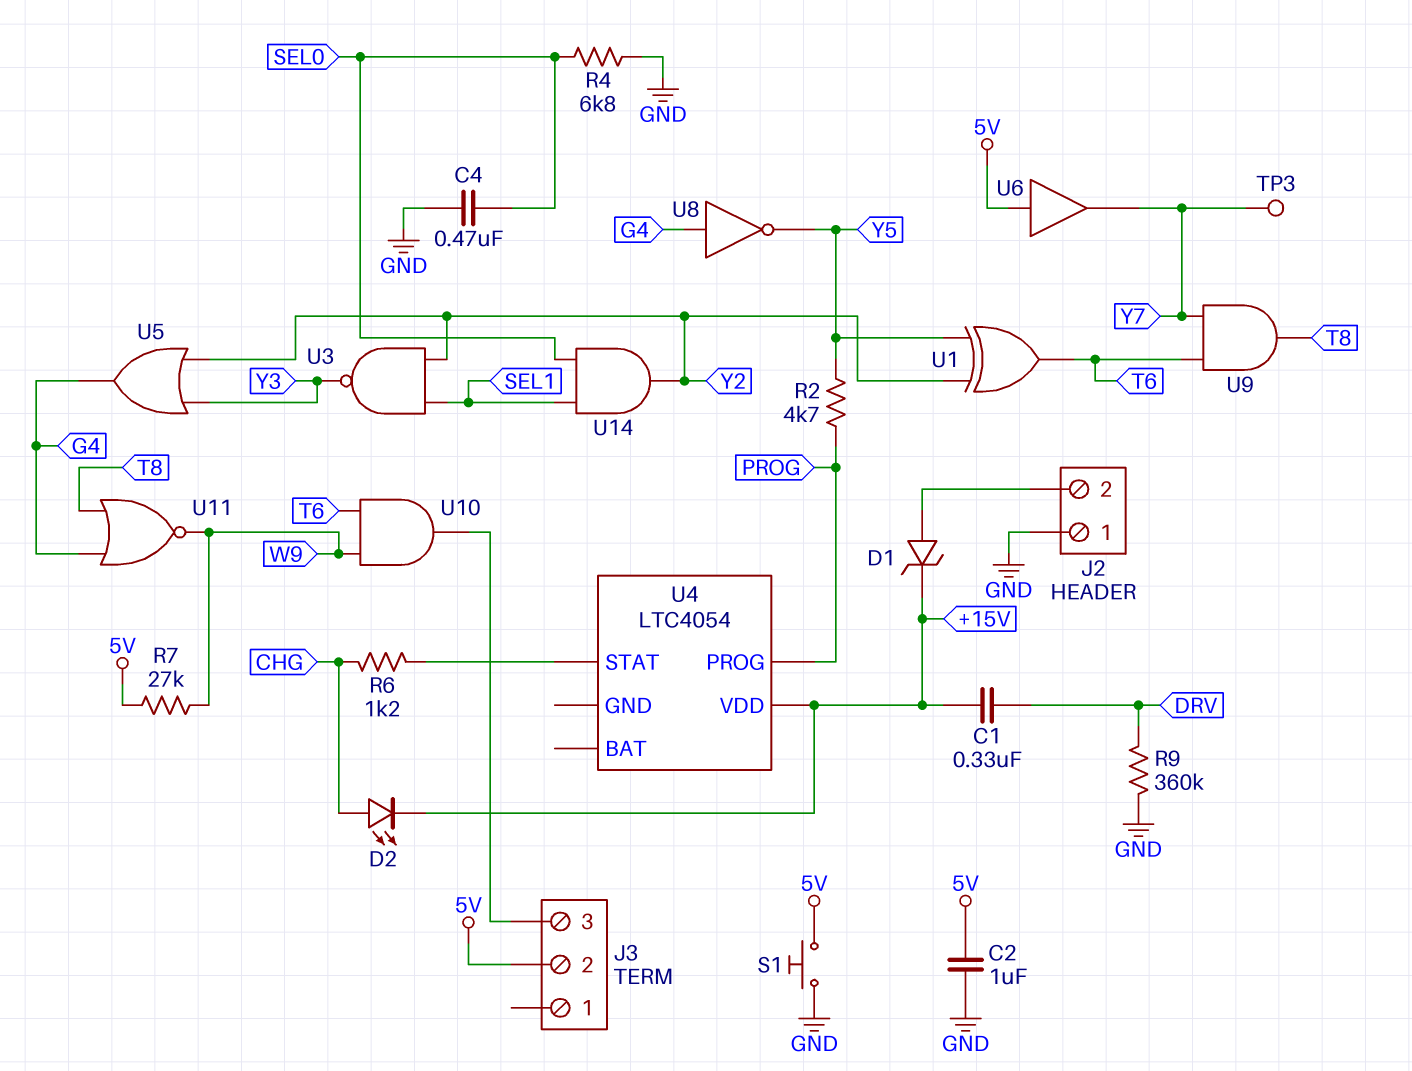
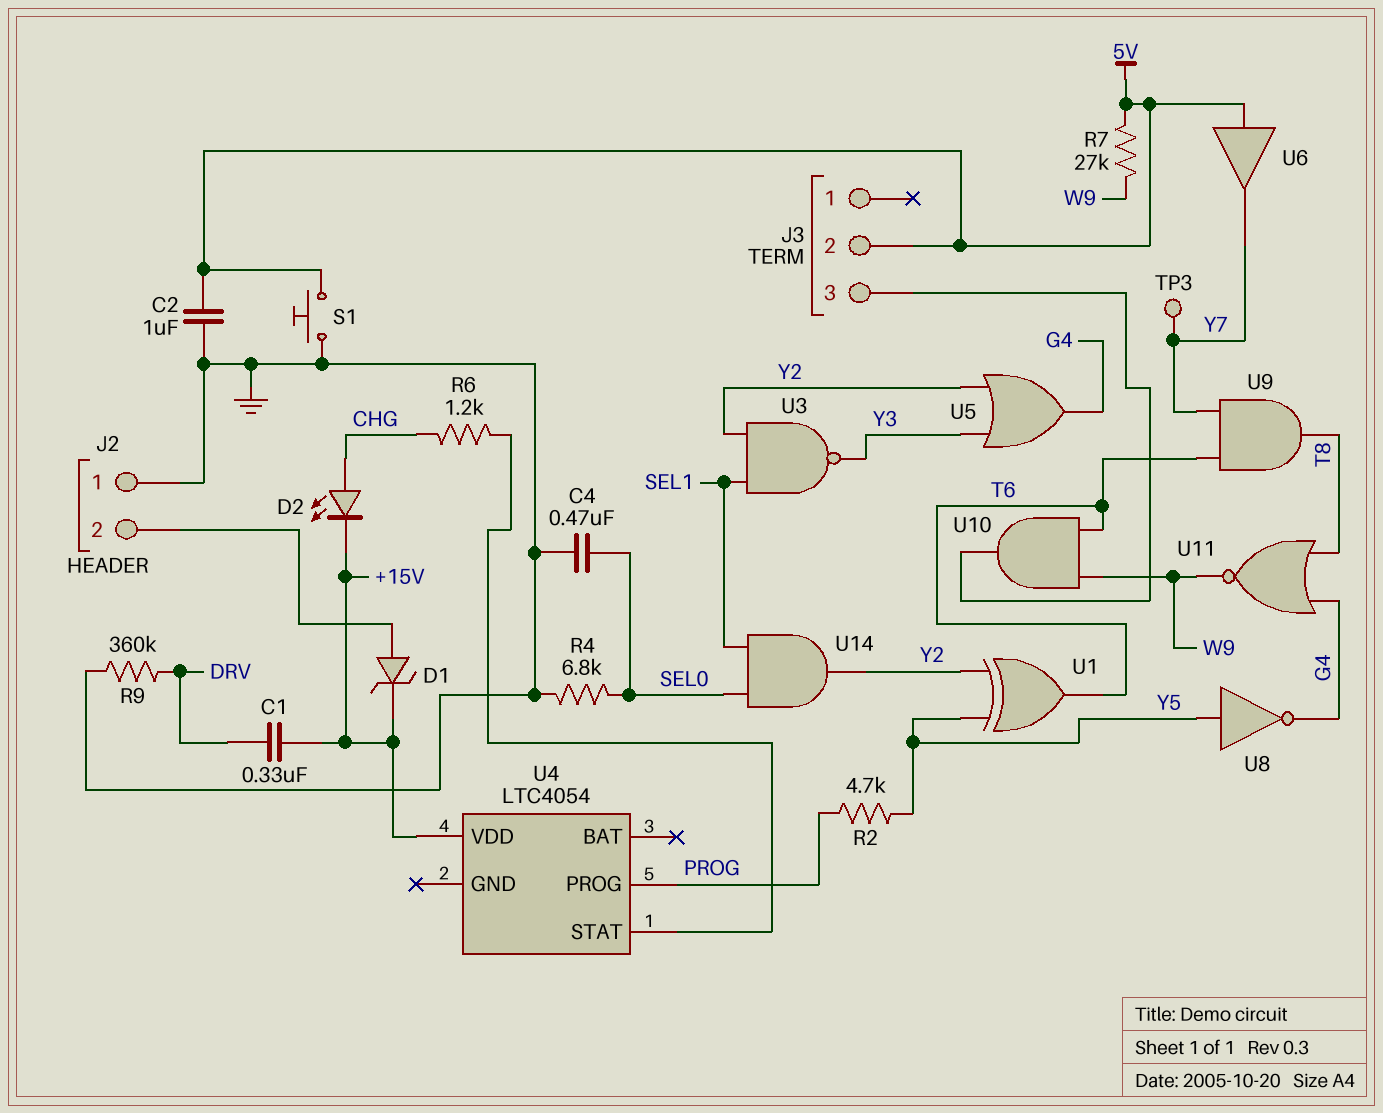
U8: NOT (in G4, out Y5) -> NOT (in Y5, out G4)

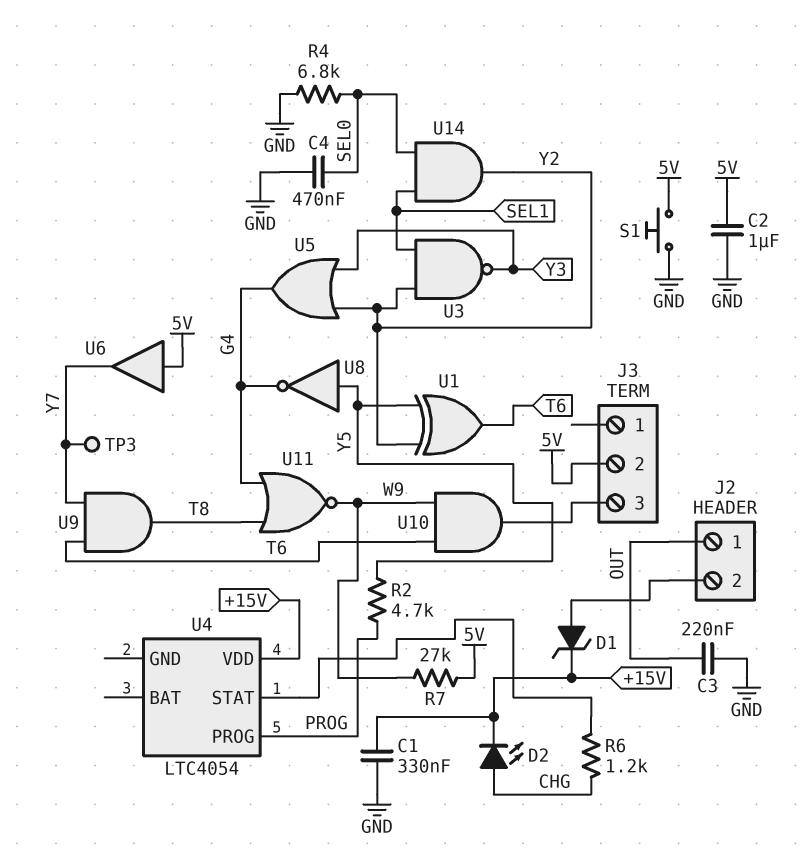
C1: 330nF (+15V, DRV) -> 330nF (+15V, GND)
C3: none -> 220nF (GND, OUT)
J2 pin 1: GND -> OUT
R9: 360k (DRV, GND) -> none

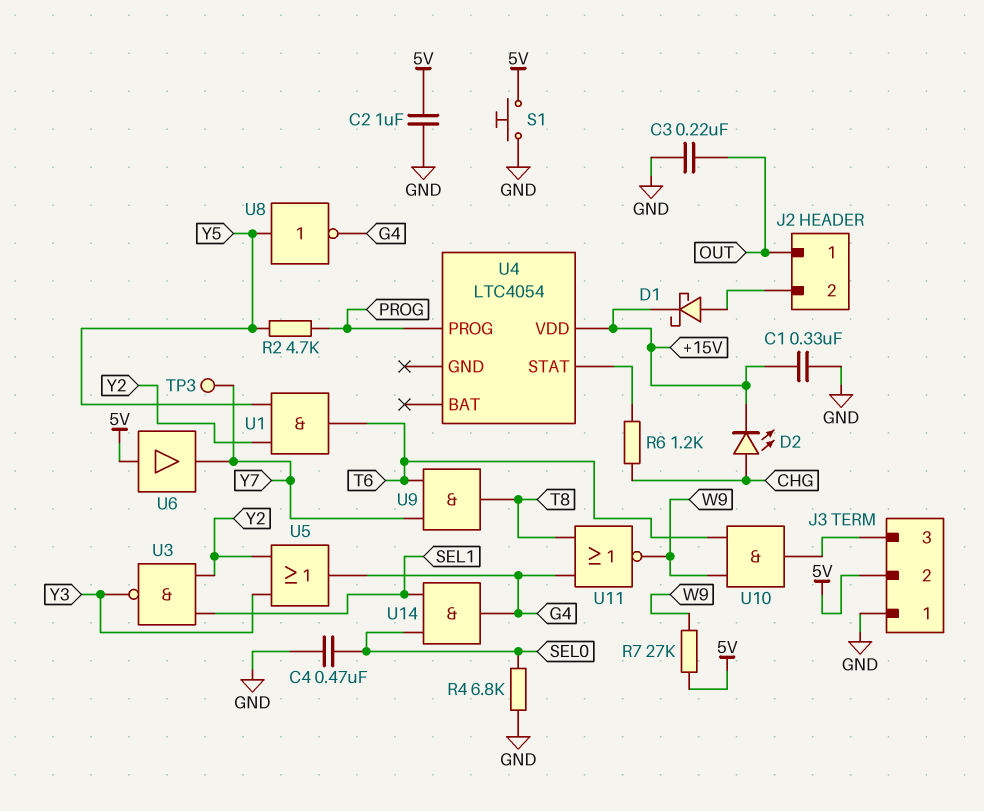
D1: zener (A J2/2, K +15V) -> schottky (A J2/2, K +15V)
J3 pin 1: none -> GND
U1: XOR (in Y2, in Y5, out T6) -> AND (in Y2, in Y5, out T6)
U14: AND (in SEL0, in SEL1, out Y2) -> AND (in SEL0, in SEL1, out G4)

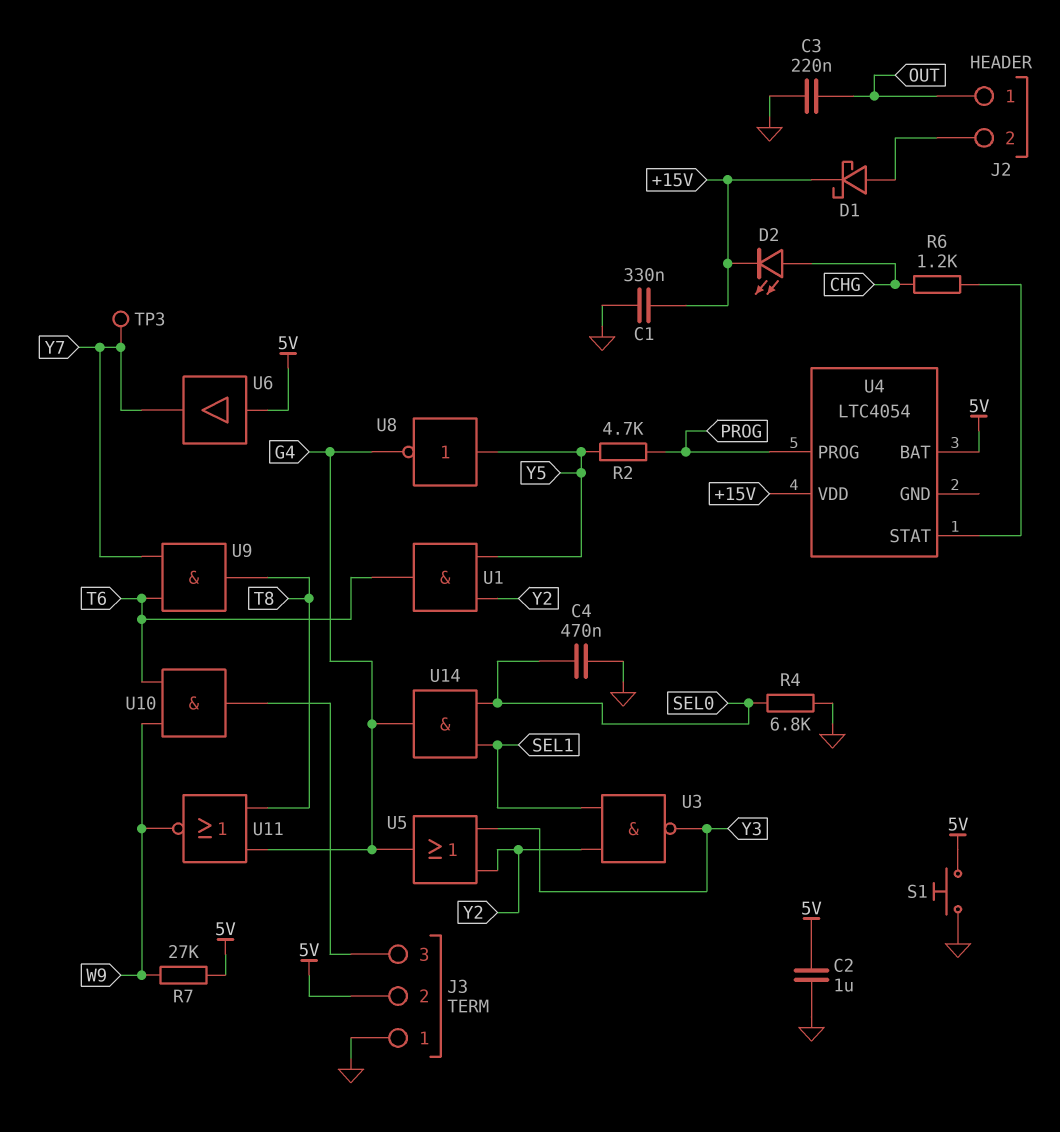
U4 pin BAT: none -> 5V

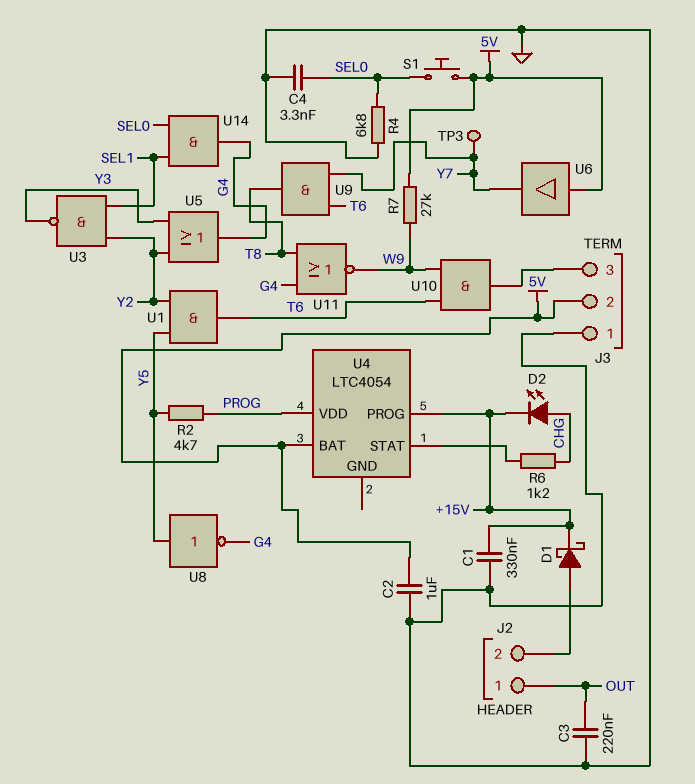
C4: 470nF (GND, SEL0) -> 3.3nF (GND, SEL0)
S1: button (5V, GND) -> button (5V, SEL0)
U4 pin PROG: PROG -> +15V
U4 pin VDD: +15V -> PROG

